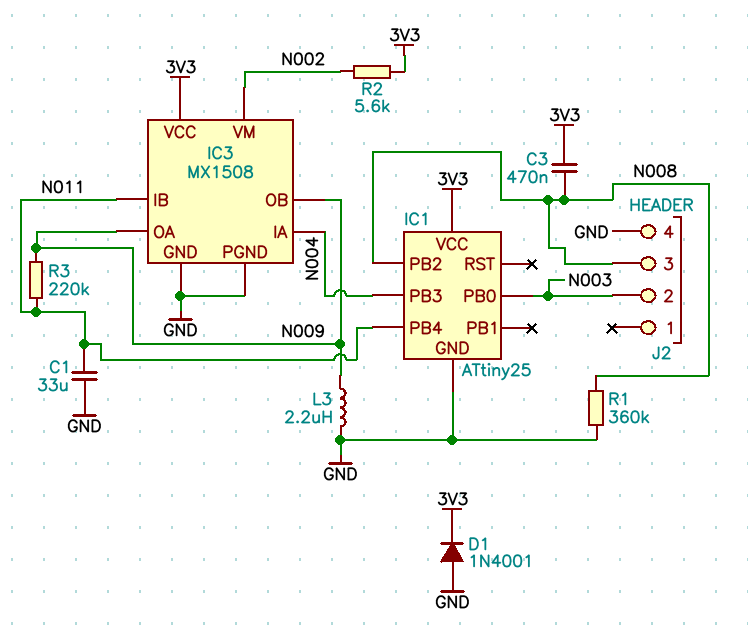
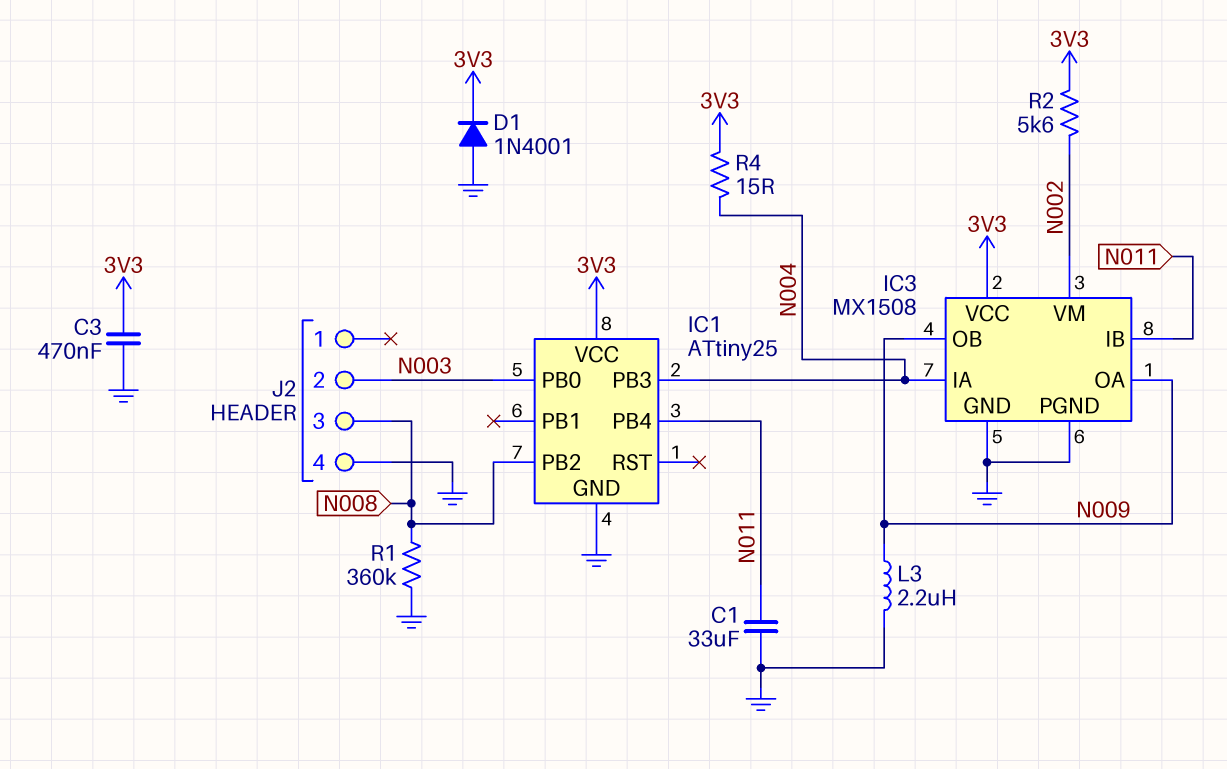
C3: 470nF (3V3, N008) -> 470nF (3V3, GND)
R3: 220k (N009, N011) -> none
R4: none -> 15 (3V3, N004)

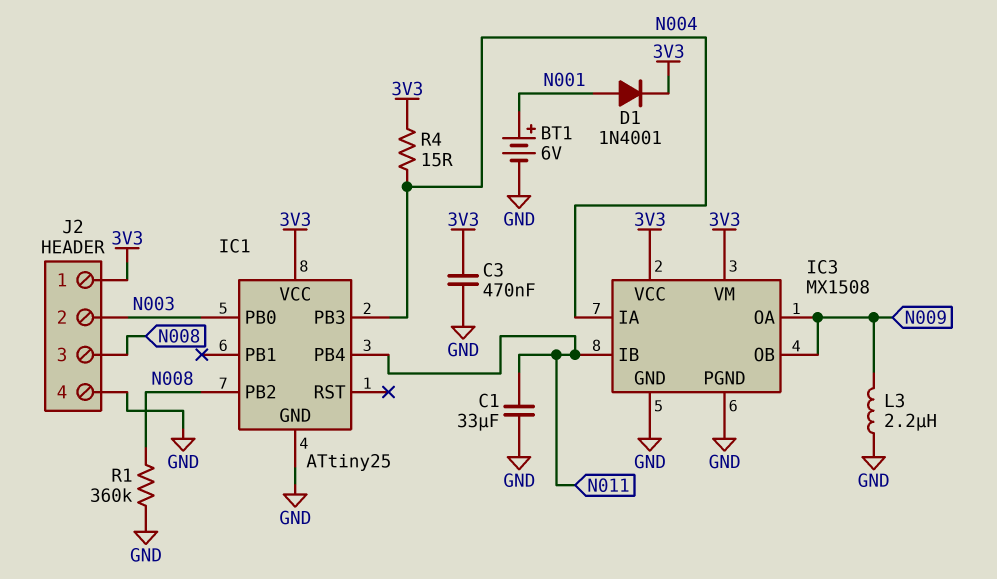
BT1: none -> 6V (plus N001, minus GND)
D1: diode 1N4001 (A GND, K 3V3) -> diode 1N4001 (A N001, K 3V3)
IC3 pin VM: N002 -> 3V3
J2 pin 1: none -> 3V3
R2: 5.6k (3V3, N002) -> none

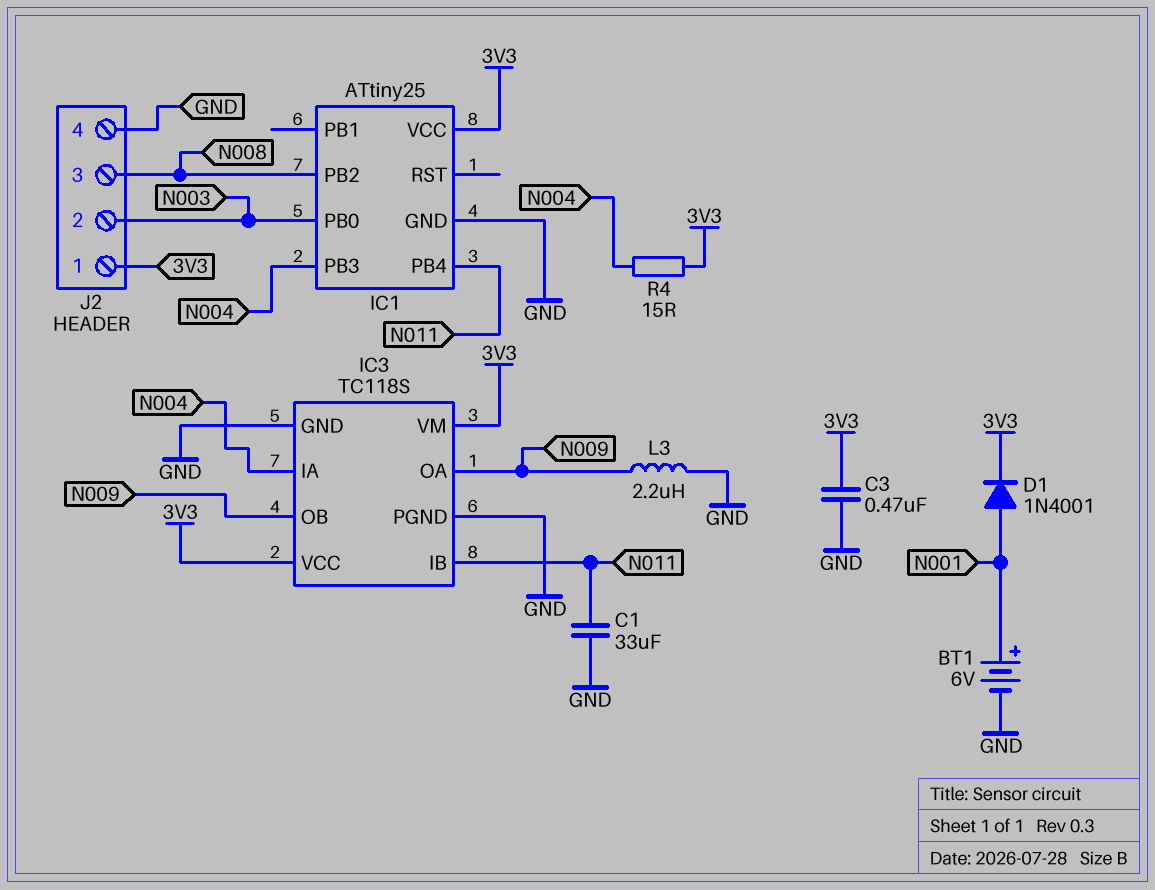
IC3: MX1508 -> TC118S
R1: 360k (GND, N008) -> none

